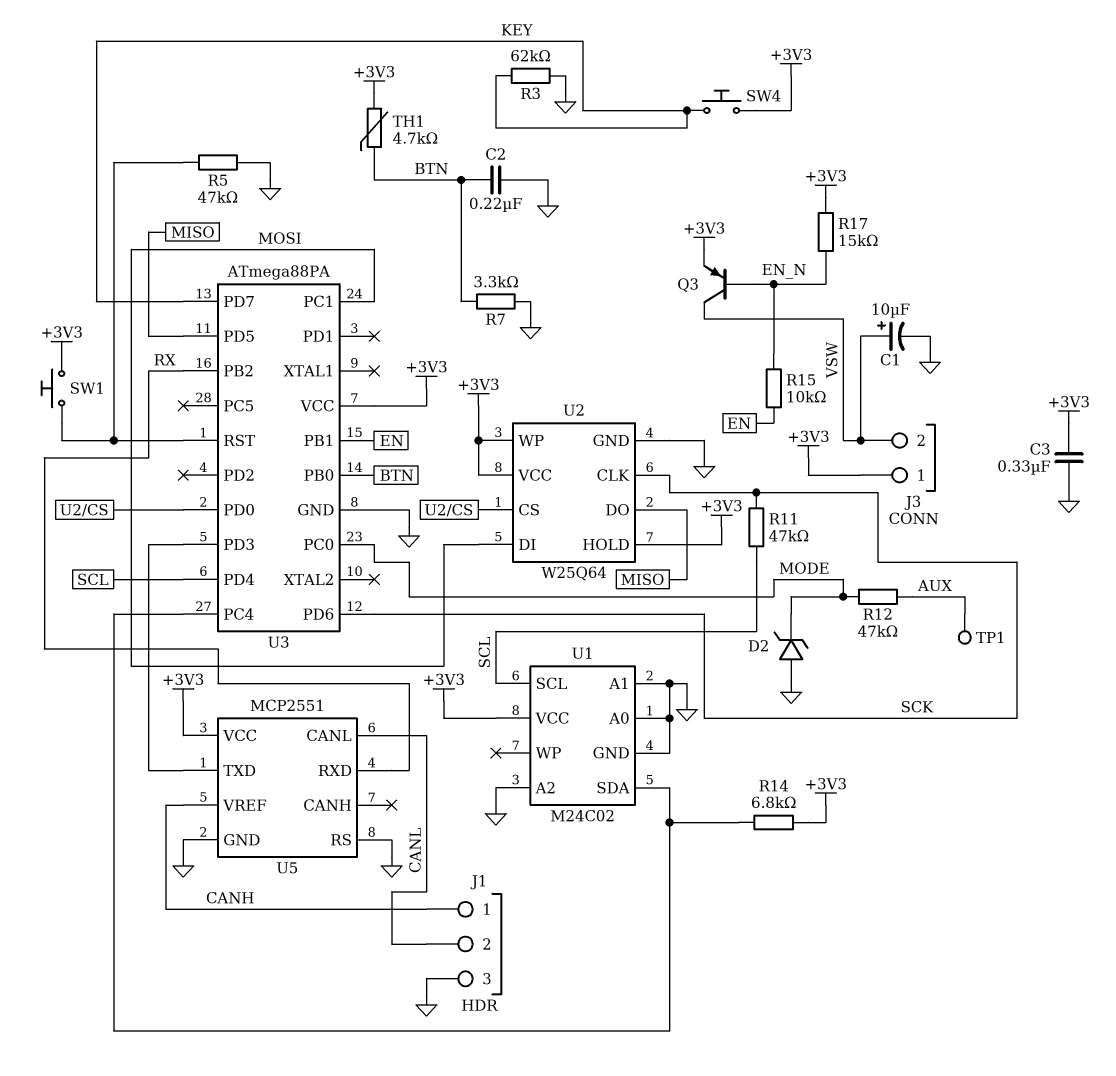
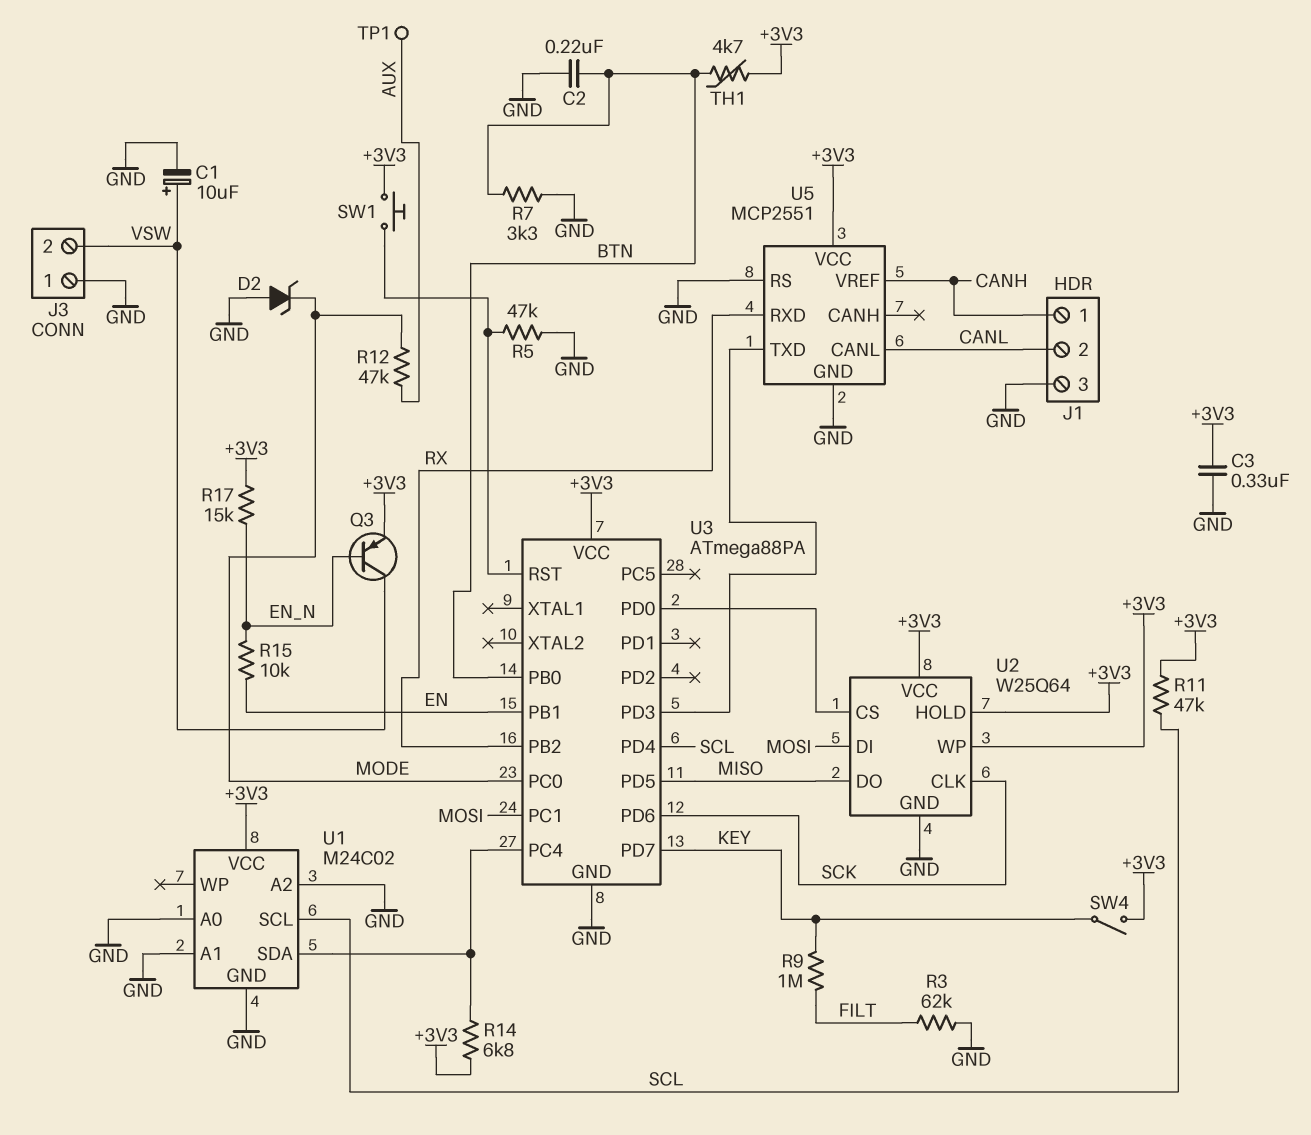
J3 pin 1: +3V3 -> GND
R3: 62k (GND, KEY) -> 62k (FILT, GND)
R9: none -> 1M (FILT, KEY)
R11: 47k (SCK, SCL) -> 47k (+3V3, SCL)
SW4: button (+3V3, KEY) -> switch (+3V3, KEY)

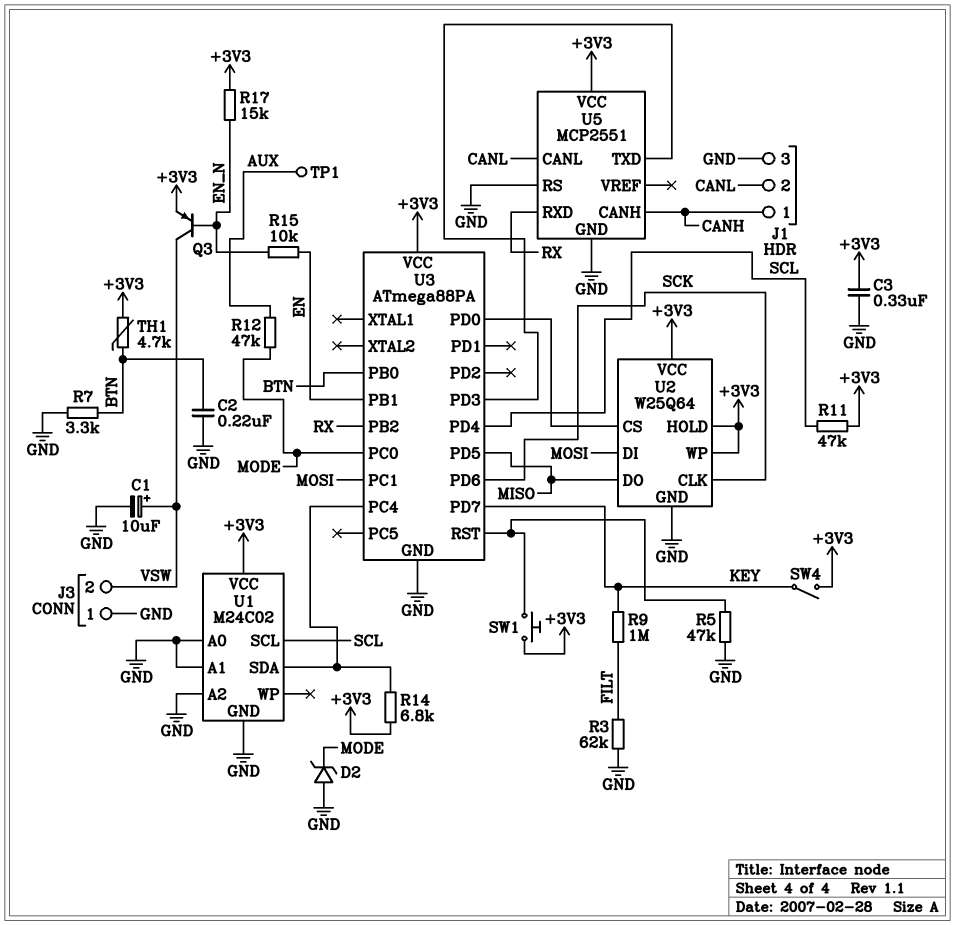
U5 pin CANH: none -> CANH
U5 pin VREF: CANH -> none

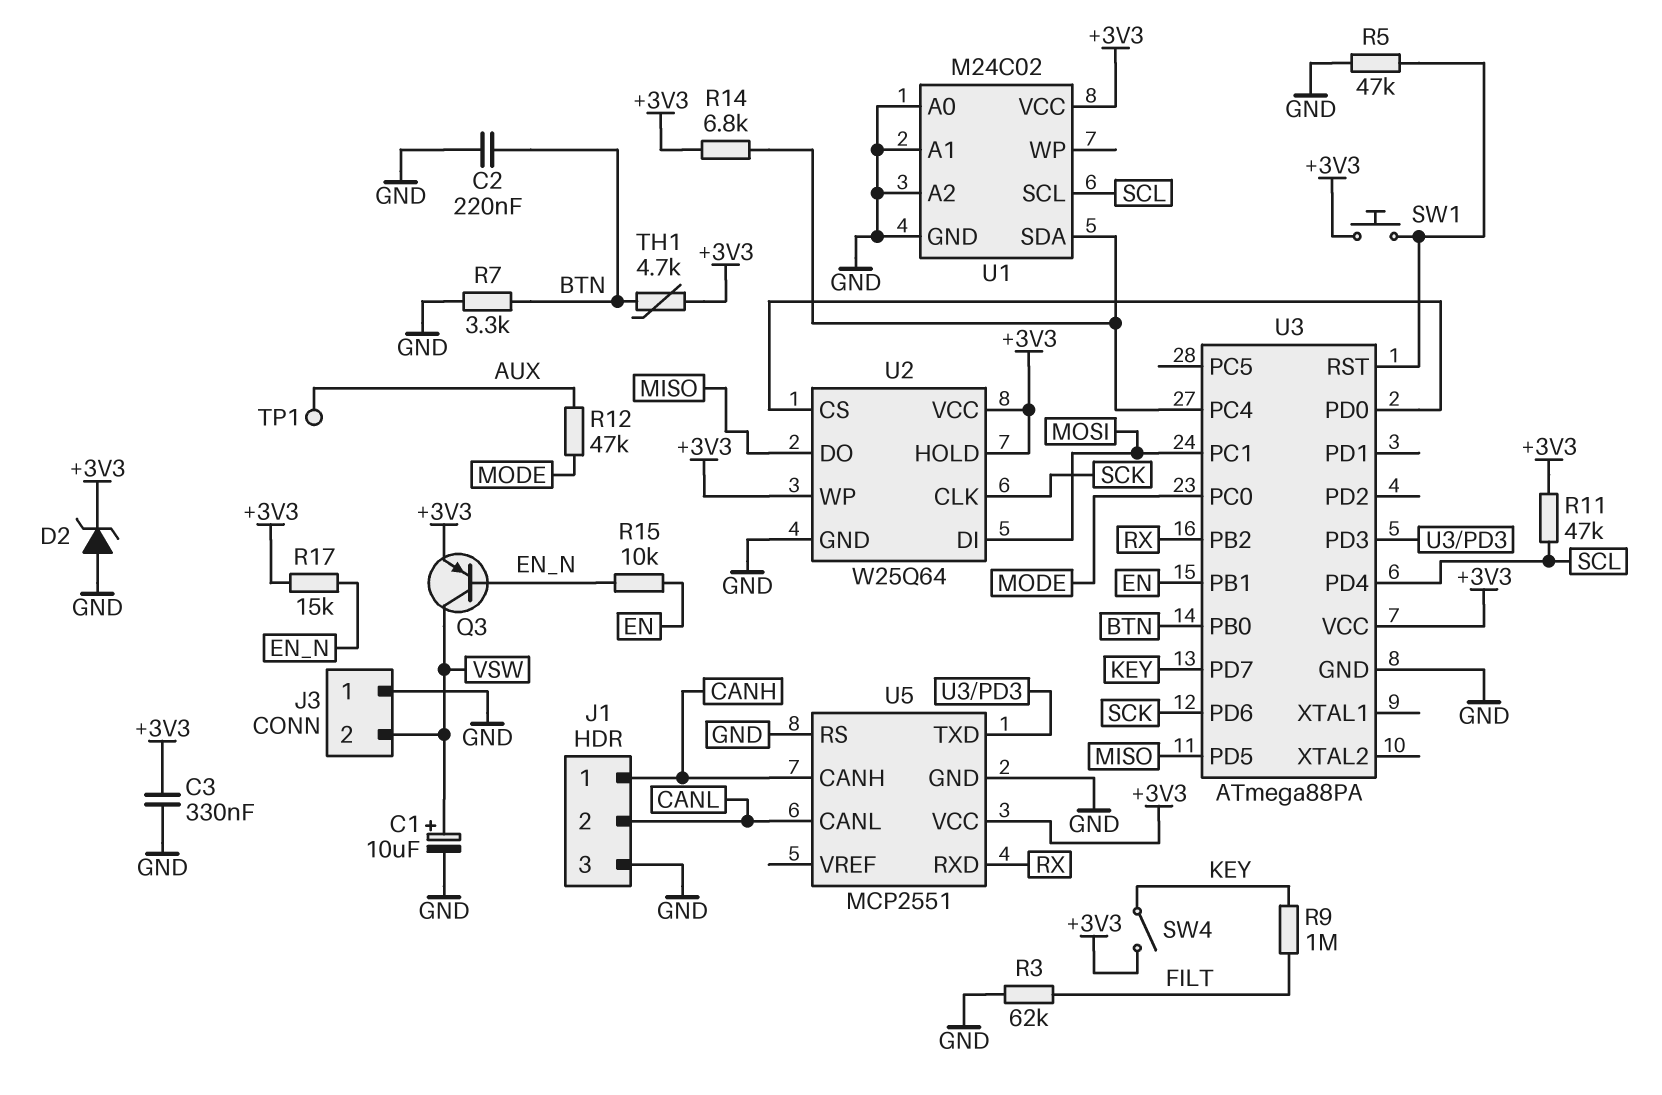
D2: zener (A GND, K MODE) -> zener (A GND, K +3V3)

